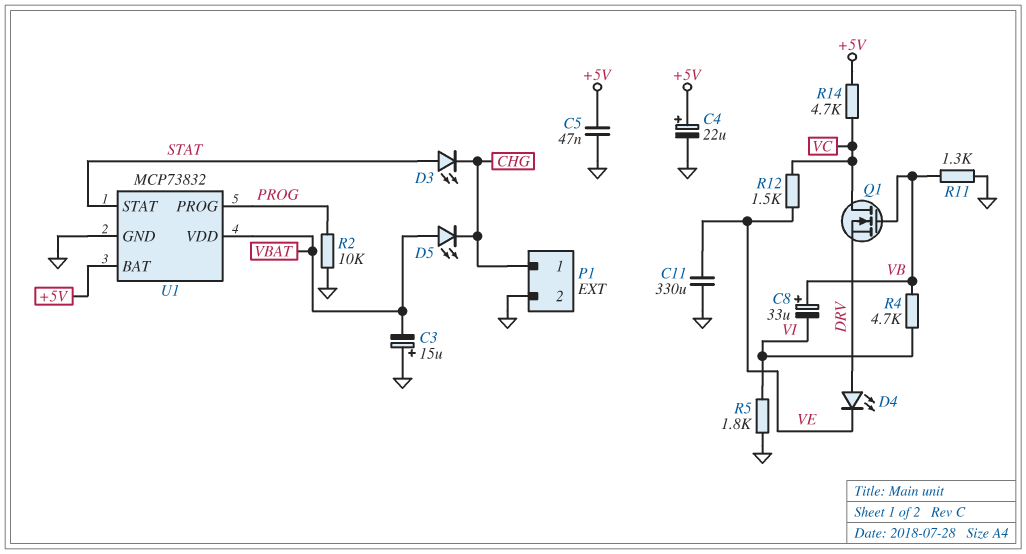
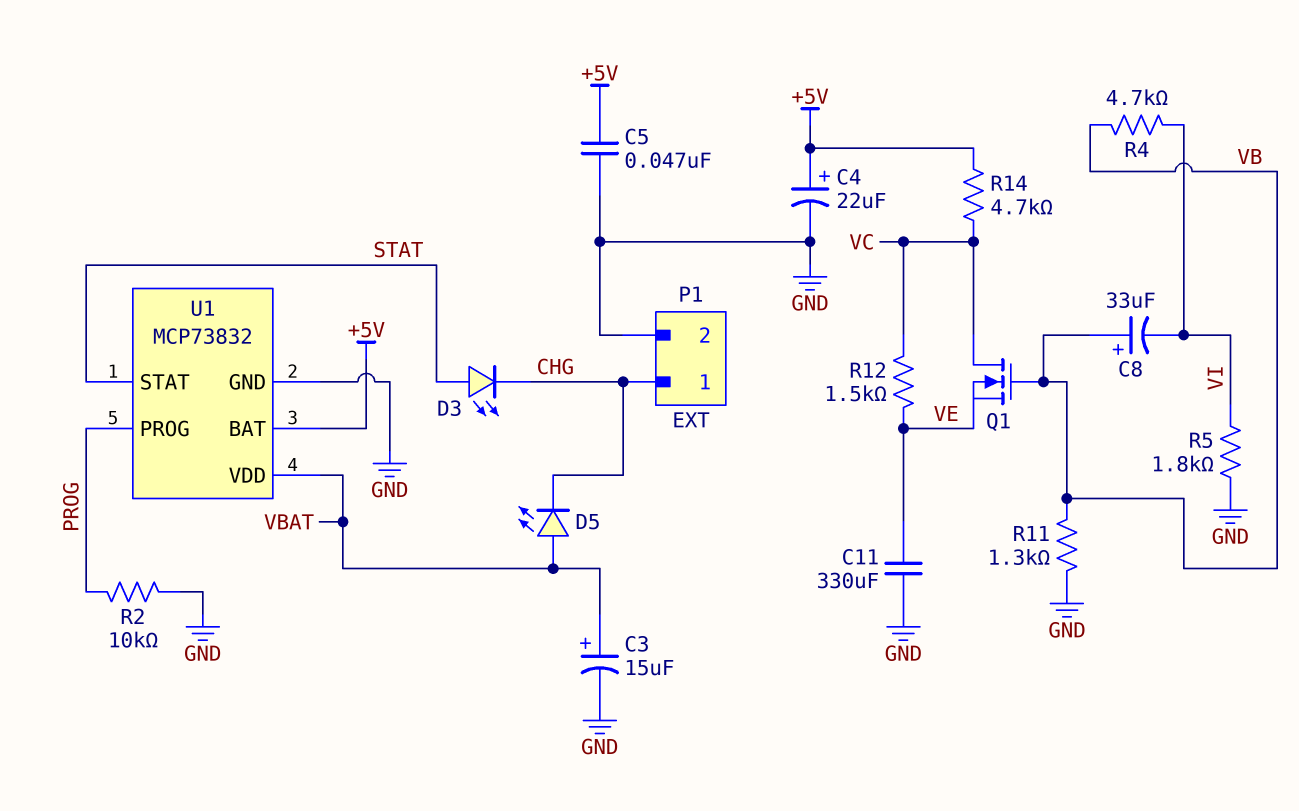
C3: 15uF (plus GND, minus VBAT) -> 15uF (plus VBAT, minus GND)
D4: LED (A DRV, K VE) -> none
Q1: NMOS (G VB, D VC, S DRV) -> NMOS (G VB, D VC, S VE)

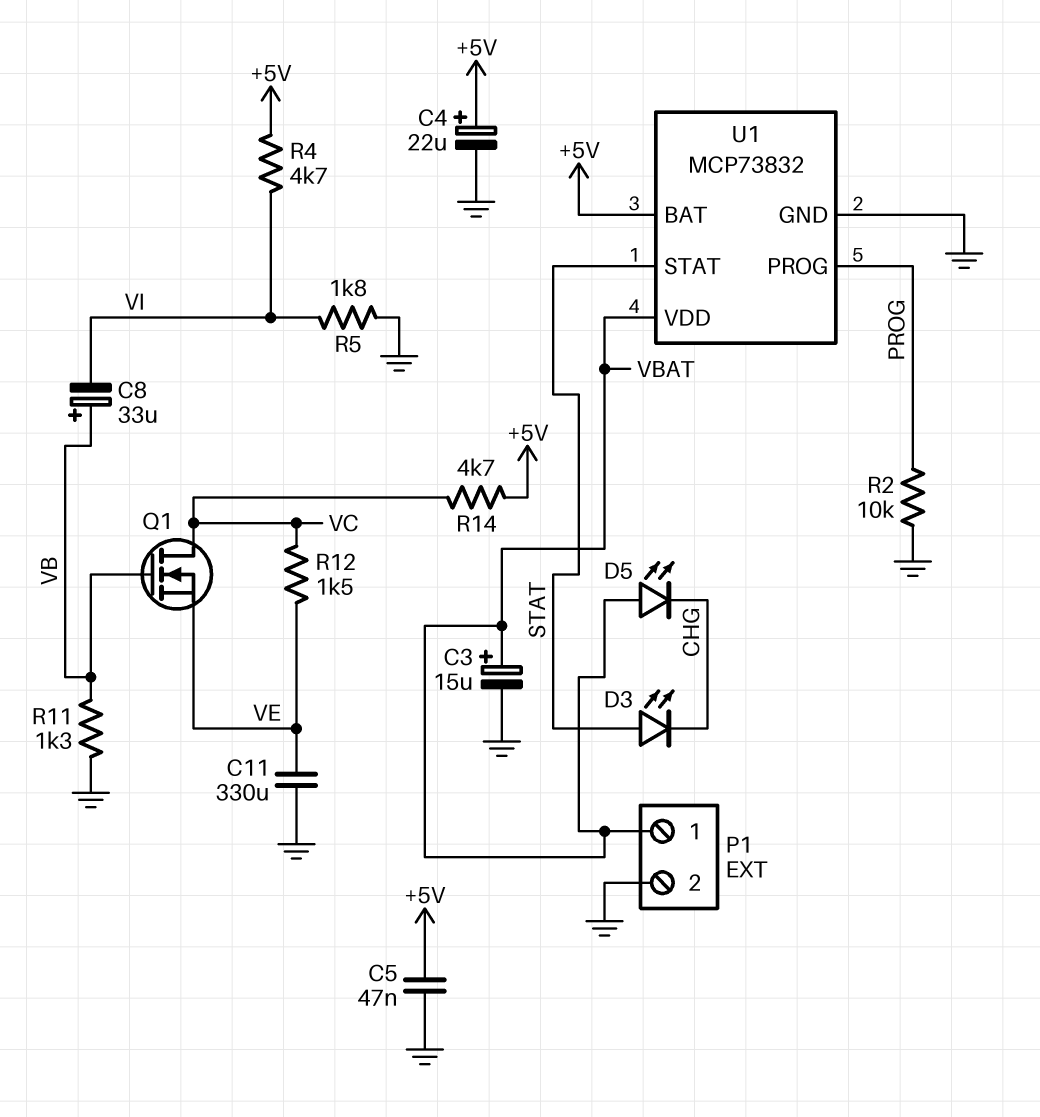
P1 pin 1: CHG -> VBAT
R4: 4.7k (VB, VI) -> 4.7k (+5V, VI)

